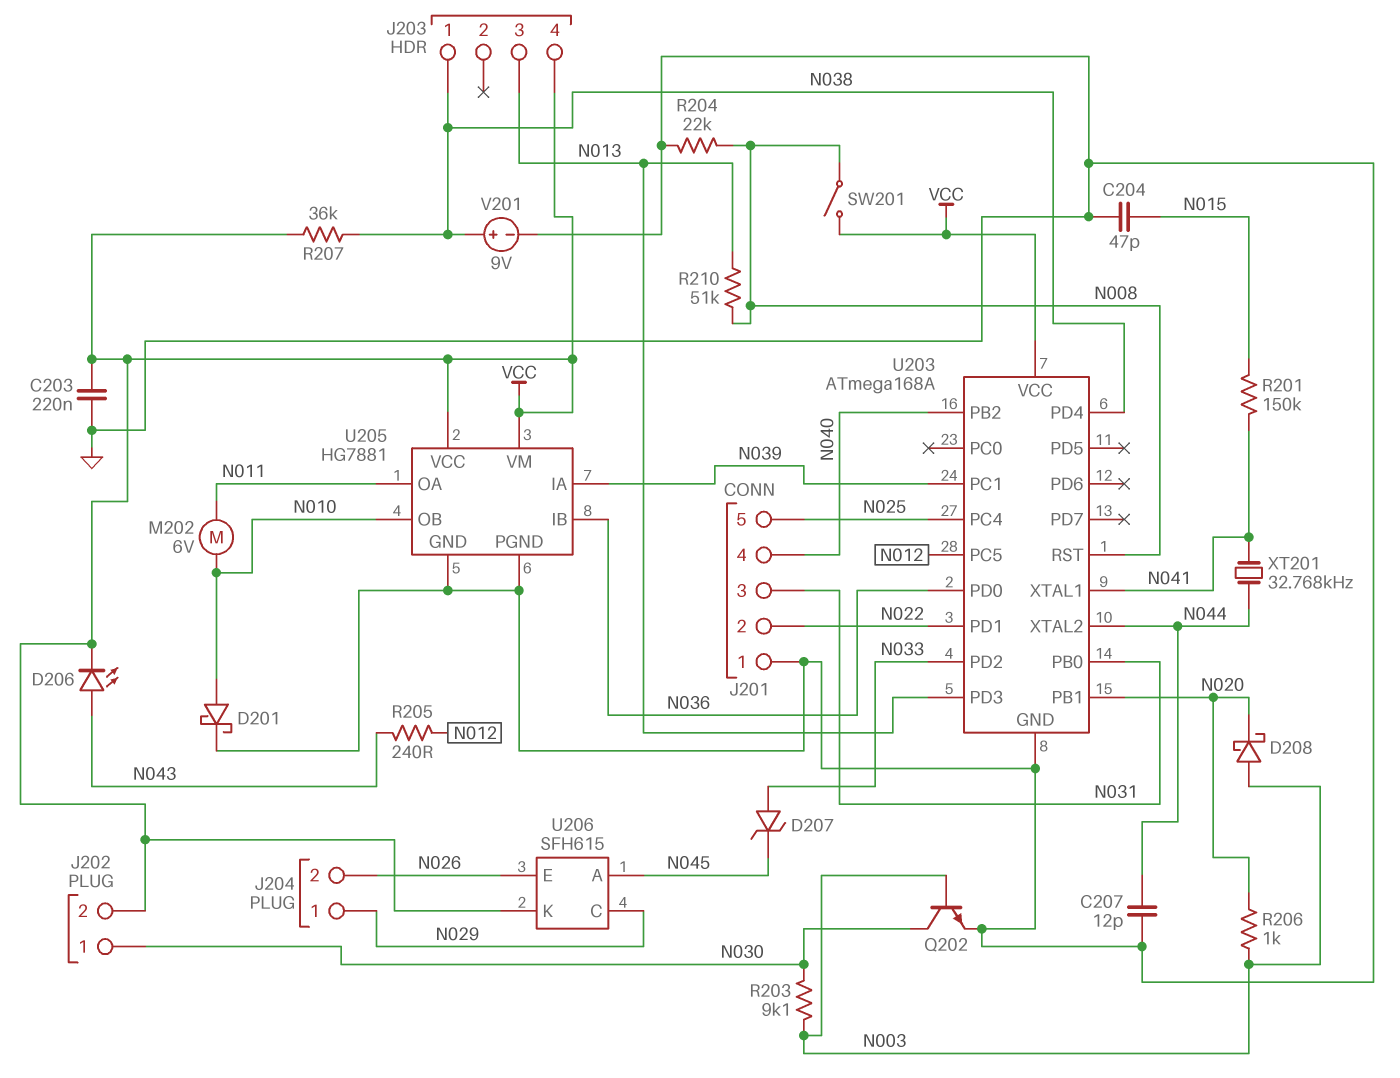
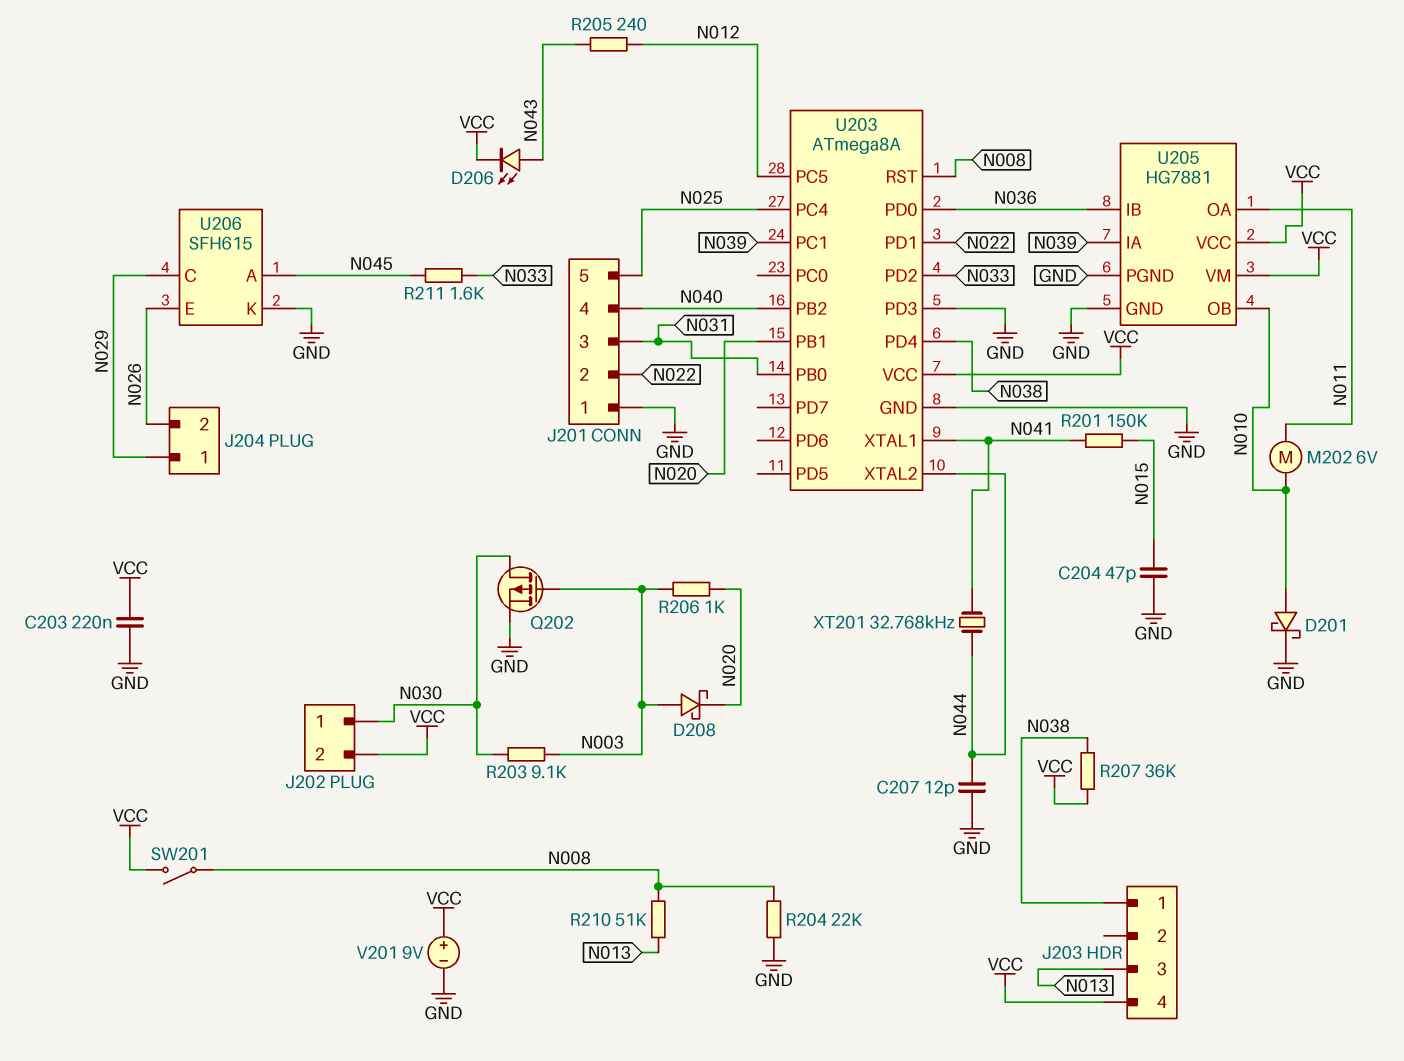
D207: zener (A N033, K N045) -> none
Q202: NPN (B N003, C N030, E GND) -> PMOS (G N003, D N030, S GND)
R211: none -> 1.6k (N033, N045)
U203: ATmega168A -> ATmega8A
U203 pin PD3: N013 -> GND
U206 pin K: VCC -> GND
V201: 9V (plus N038, minus GND) -> 9V (plus VCC, minus GND)

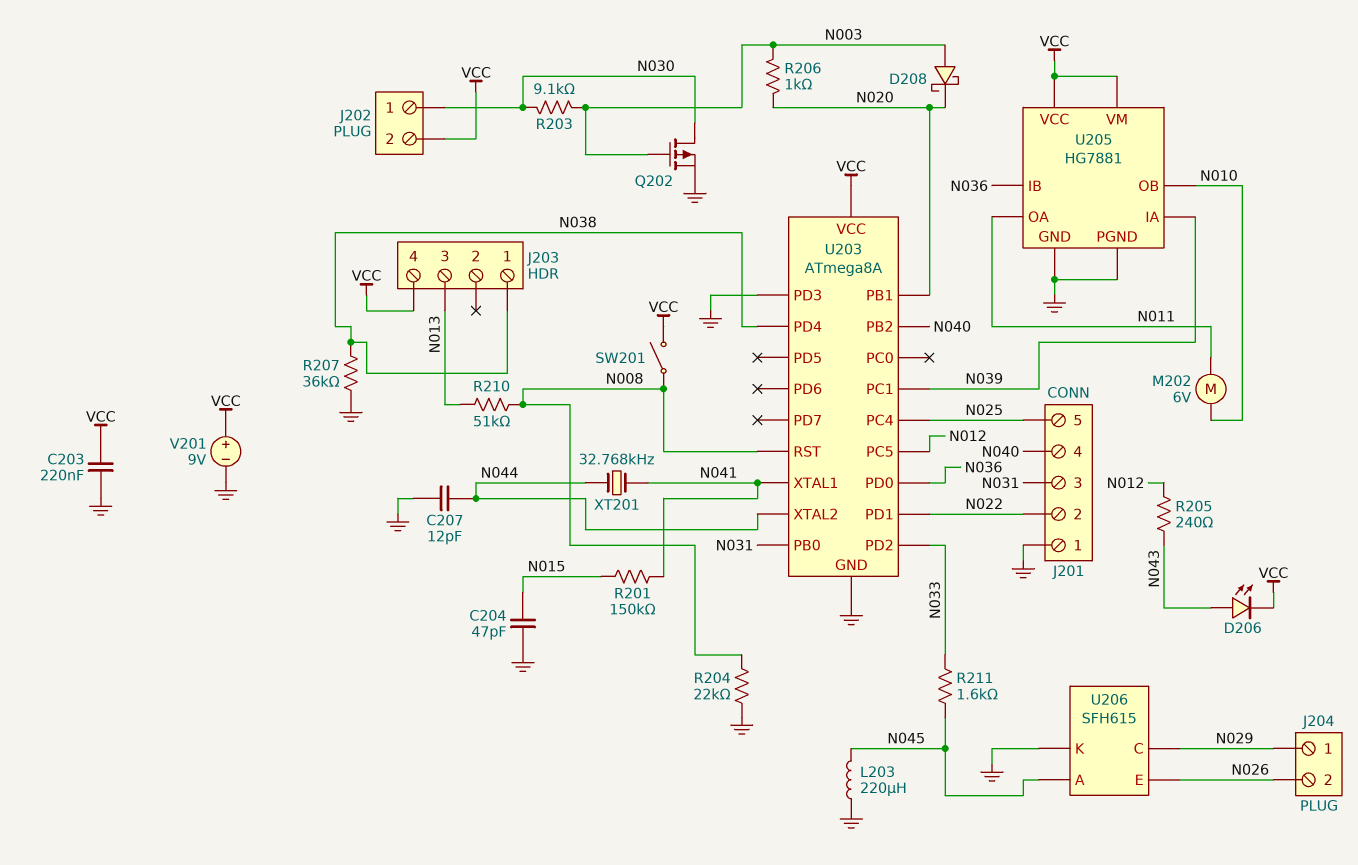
D201: schottky (A N010, K GND) -> none
L203: none -> 220uH (GND, N045)
R207: 36k (N038, VCC) -> 36k (GND, N038)

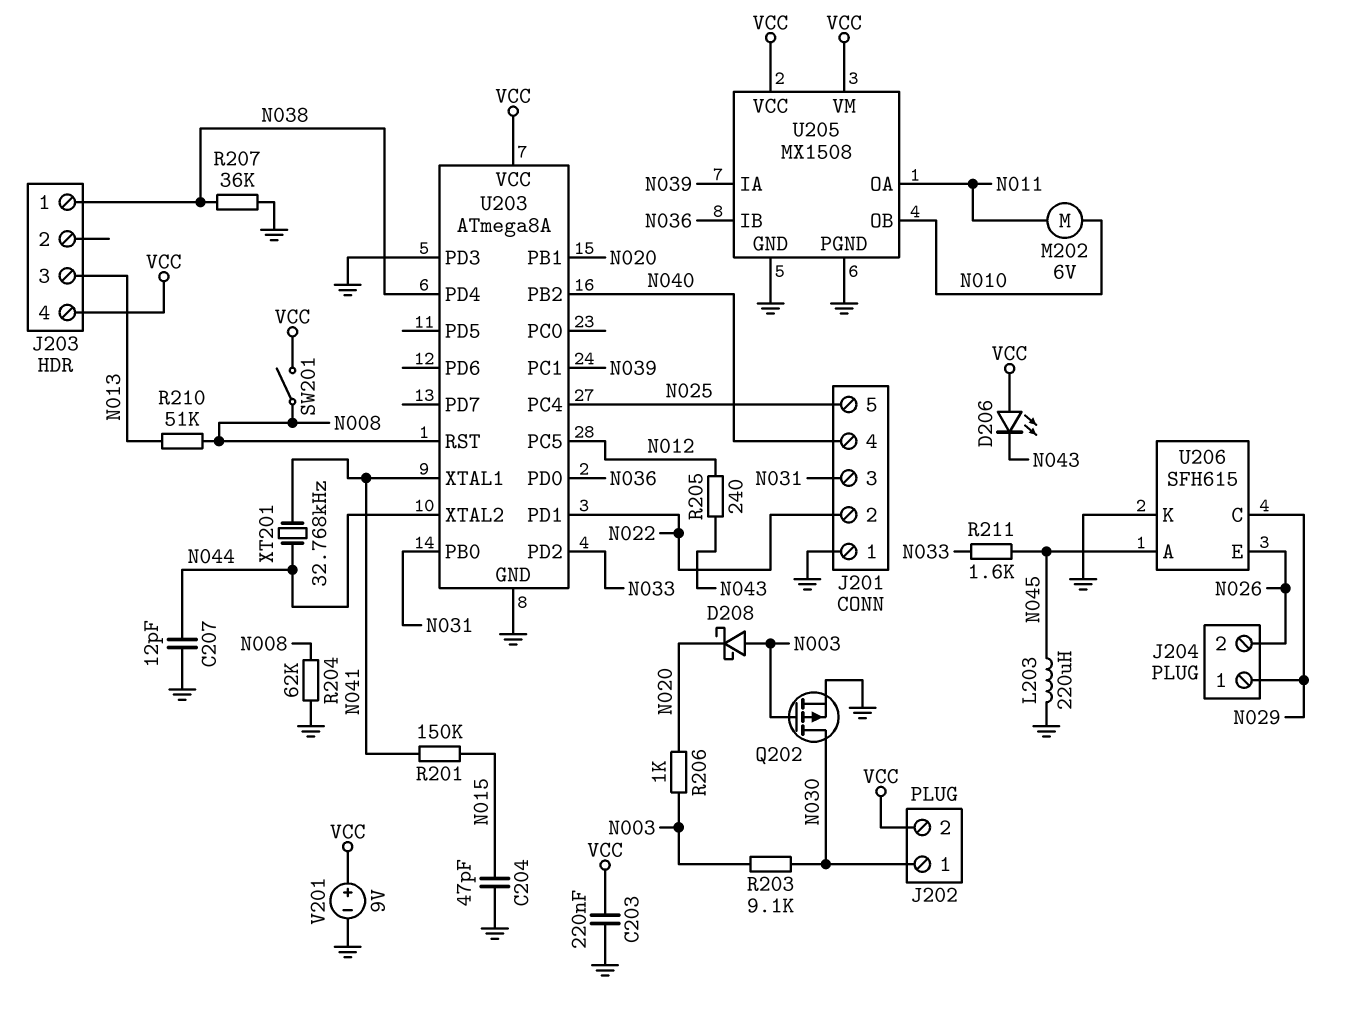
D206: LED (A N043, K VCC) -> LED (A VCC, K N043)
R204: 22k (GND, N008) -> 62k (GND, N008)
U205: HG7881 -> MX1508

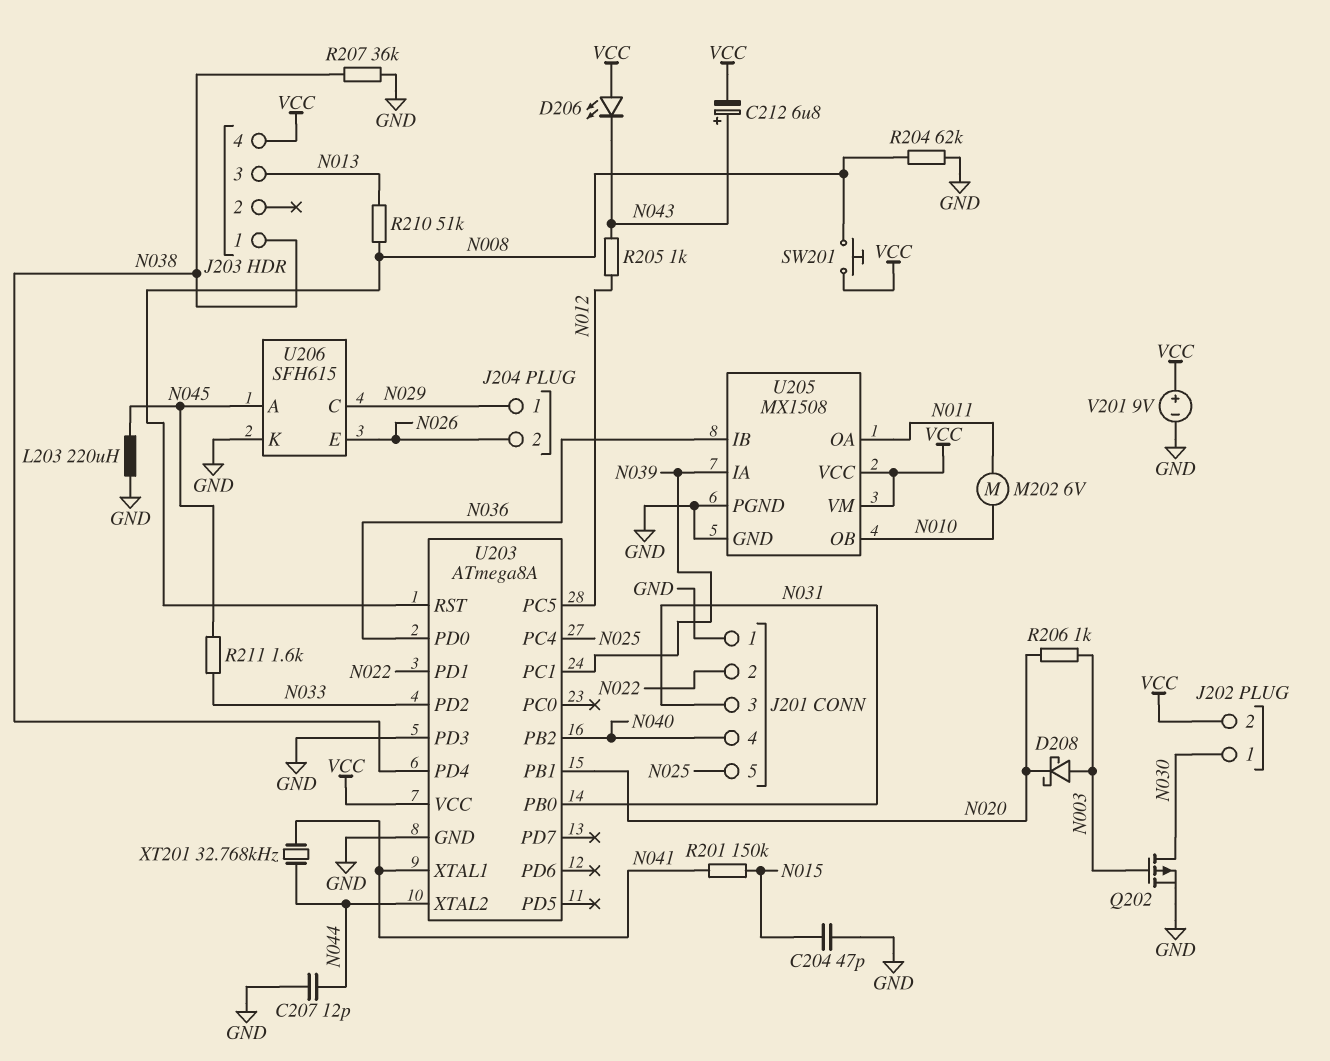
C203: 220nF (GND, VCC) -> none
C212: none -> 6.8uF (plus N043, minus VCC)
R203: 9.1k (N003, N030) -> none
R205: 240 (N012, N043) -> 1k (N012, N043)
SW201: switch (N008, VCC) -> button (N008, VCC)

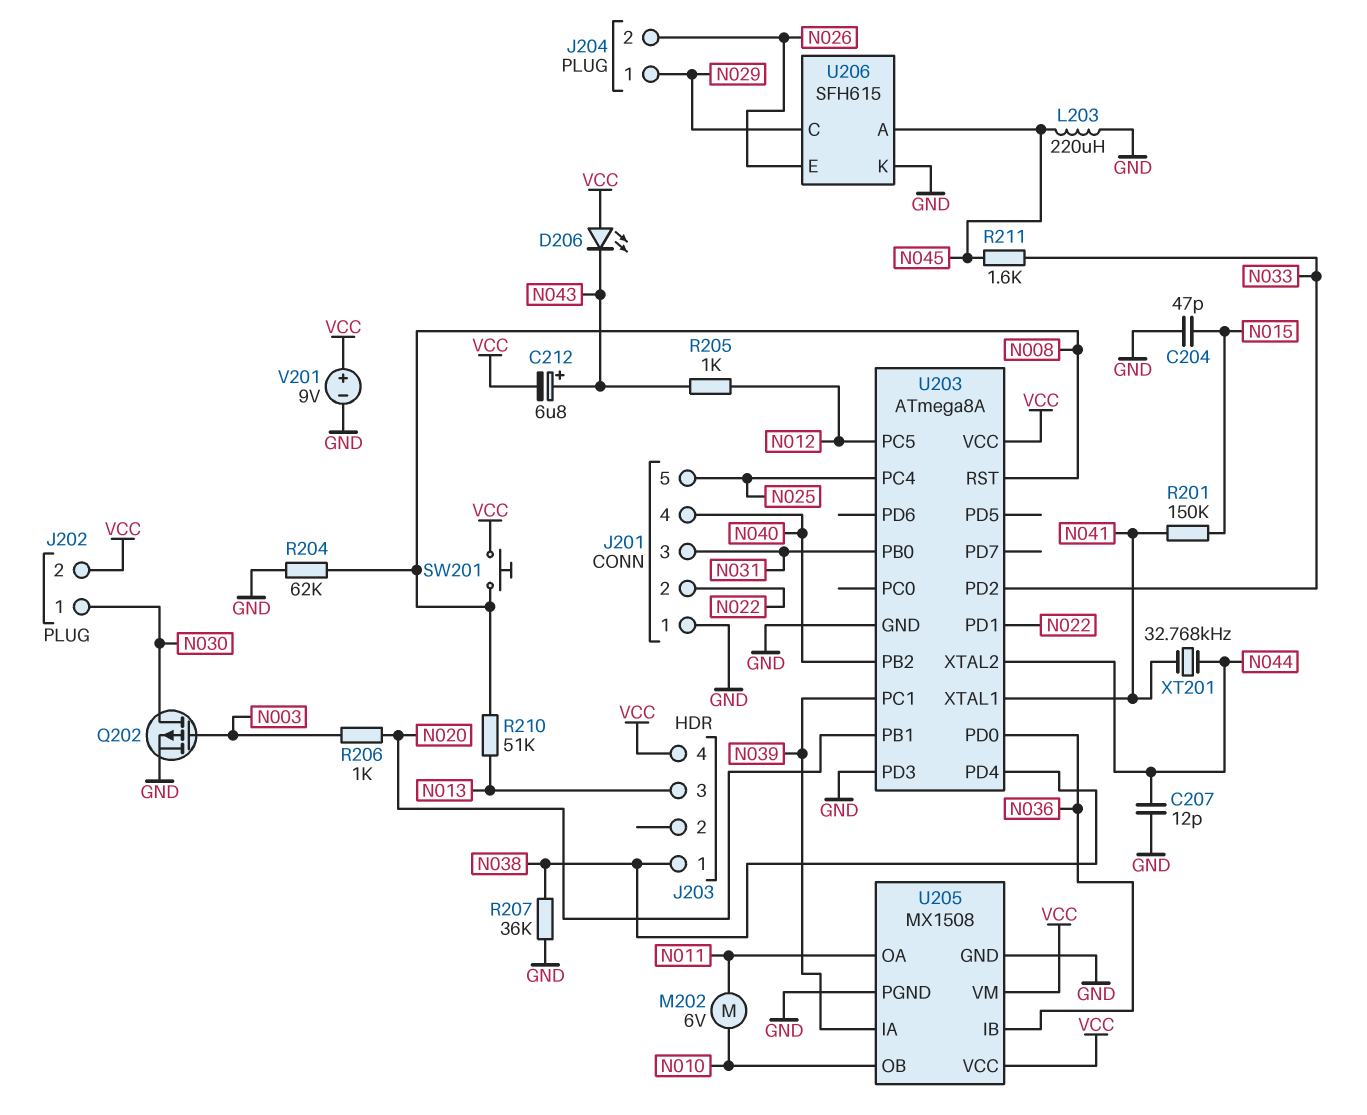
D208: schottky (A N003, K N020) -> none

